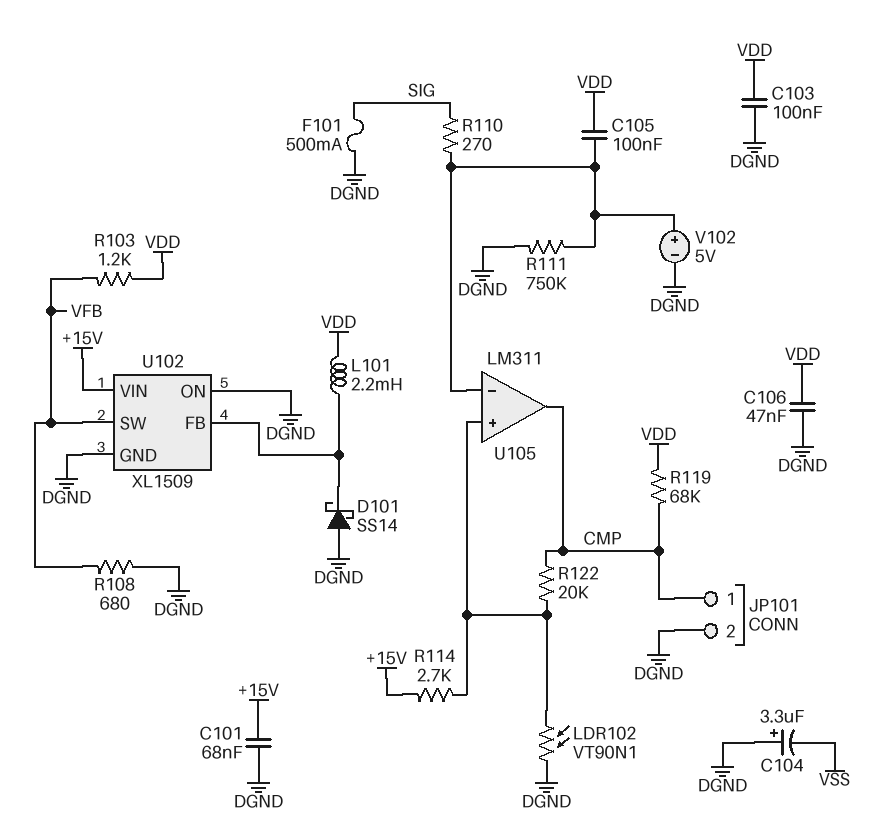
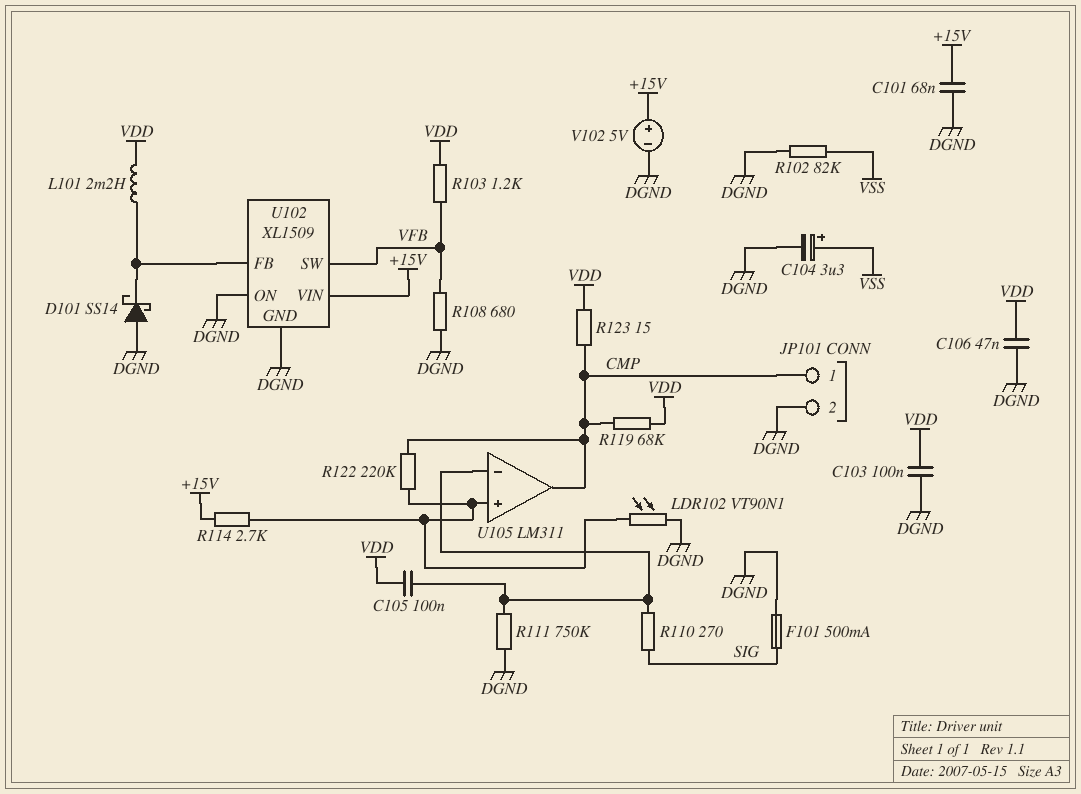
C104: 3.3uF (plus DGND, minus VSS) -> 3.3uF (plus VSS, minus DGND)
R102: none -> 82k (DGND, VSS)
R122: 20k (CMP, U105/in+) -> 220k (CMP, U105/in+)
R123: none -> 15 (CMP, VDD)
V102: 5V (plus U105/in-, minus DGND) -> 5V (plus +15V, minus DGND)

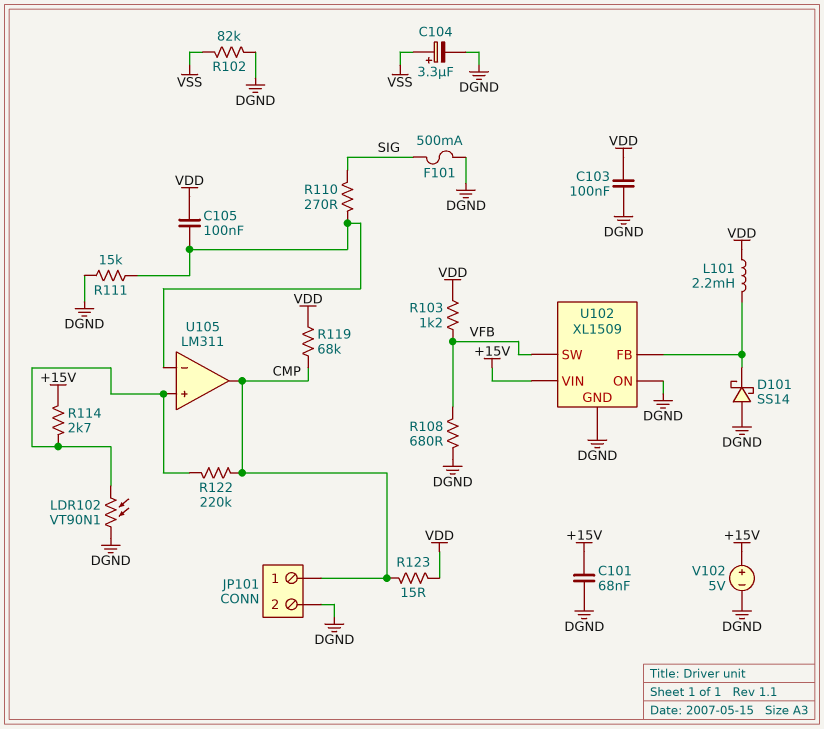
C106: 47nF (DGND, VDD) -> none
R111: 750k (DGND, U105/in-) -> 15k (DGND, U105/in-)

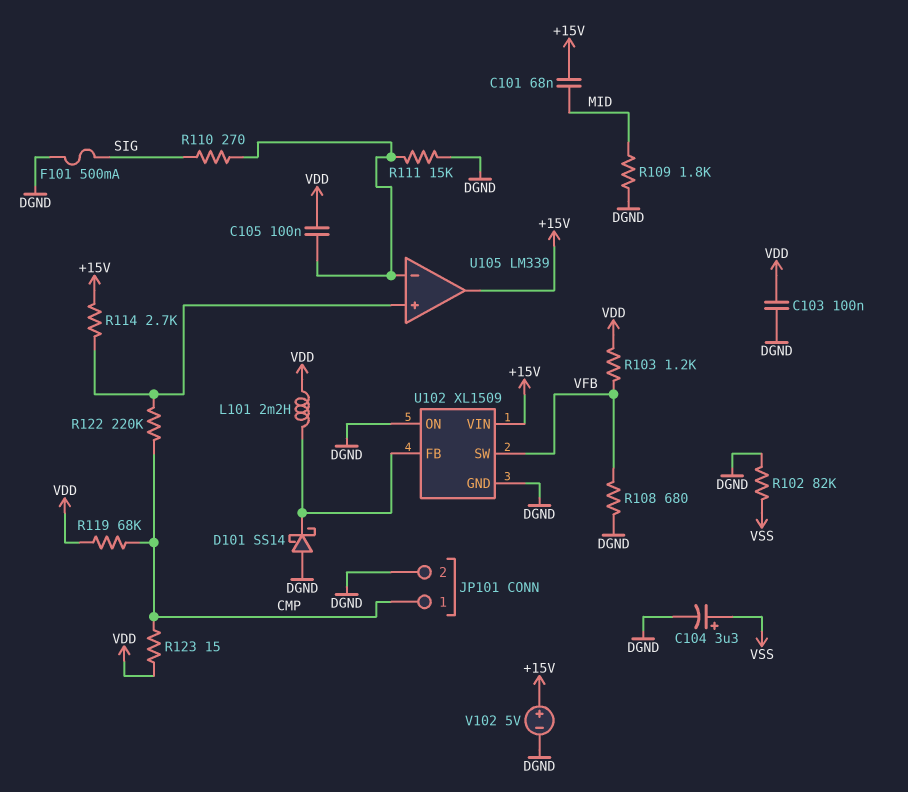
C101: 68nF (+15V, DGND) -> 68nF (+15V, MID)
LDR102: VT90N1 (DGND, U105/in+) -> none
R109: none -> 1.8k (DGND, MID)
U105: LM311 -> LM339
U105 pin out: CMP -> +15V

